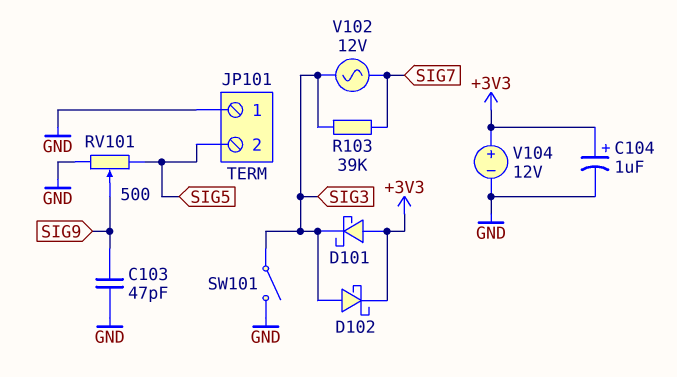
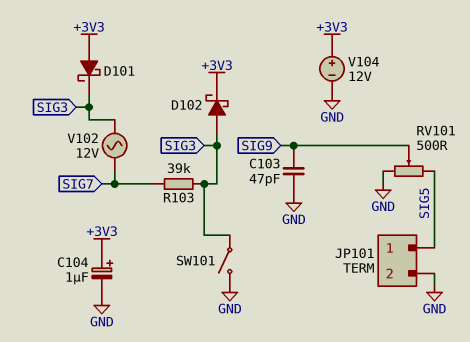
JP101 pin 1: GND -> SIG5
JP101 pin 2: SIG5 -> GND

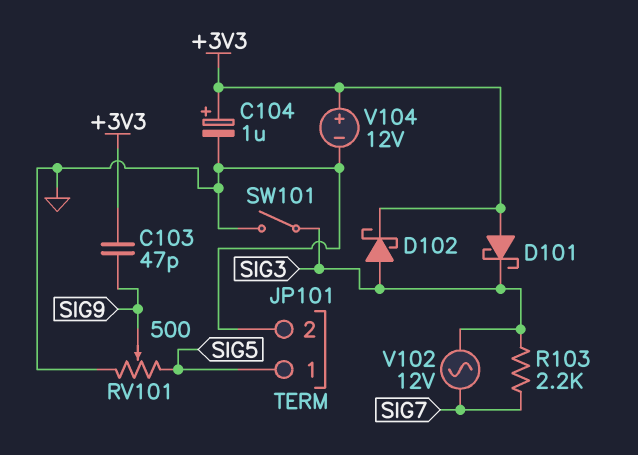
C103: 47pF (GND, SIG9) -> 47pF (+3V3, SIG9)
R103: 39k (SIG3, SIG7) -> 2.2k (SIG3, SIG7)

